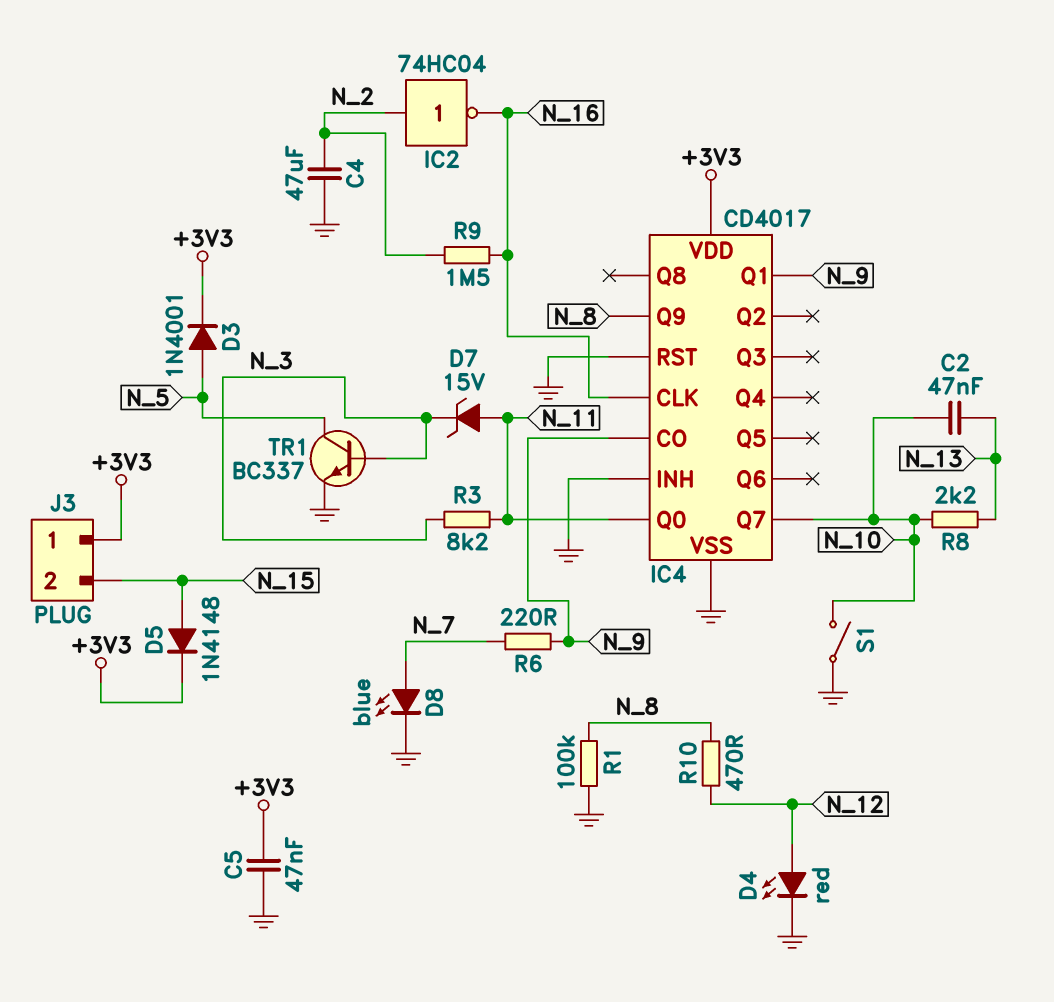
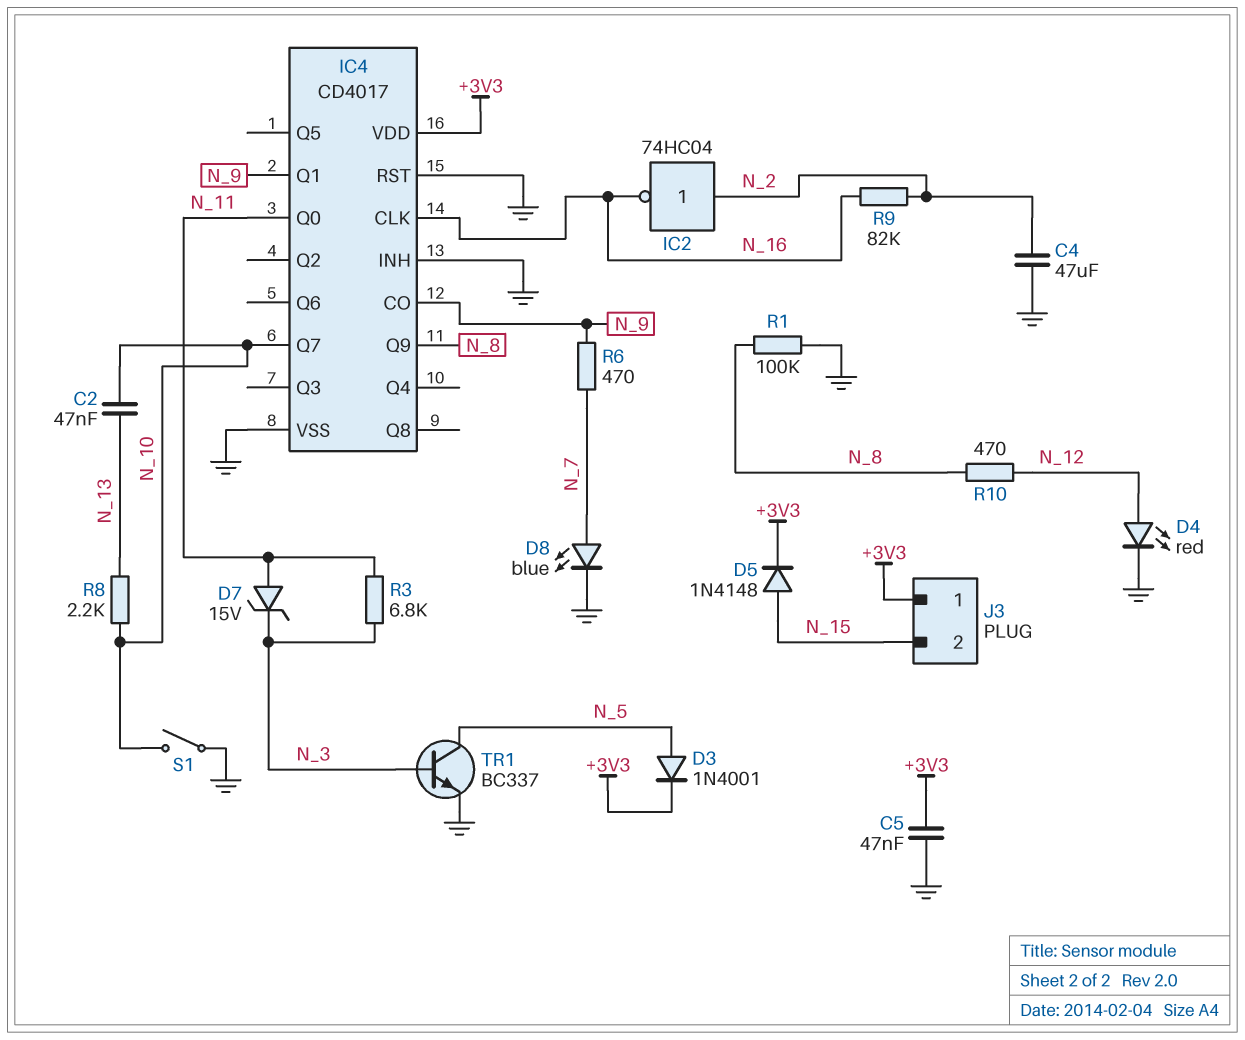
R3: 8.2k (N_3, N_11) -> 6.8k (N_3, N_11)
R6: 220 (N_7, N_9) -> 470 (N_7, N_9)
R9: 1.5M (N_2, N_16) -> 82k (N_2, N_16)

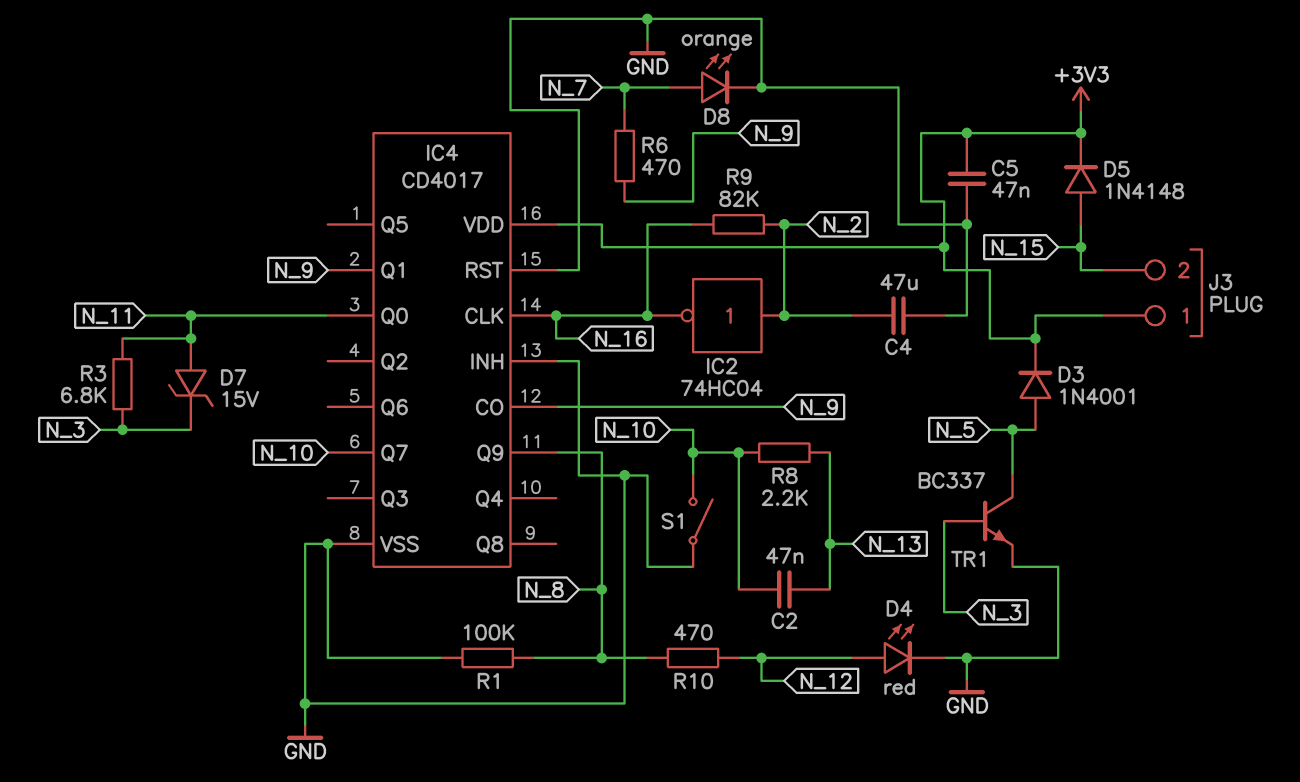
D8: LED blue (A N_7, K GND) -> LED orange (A N_7, K GND)

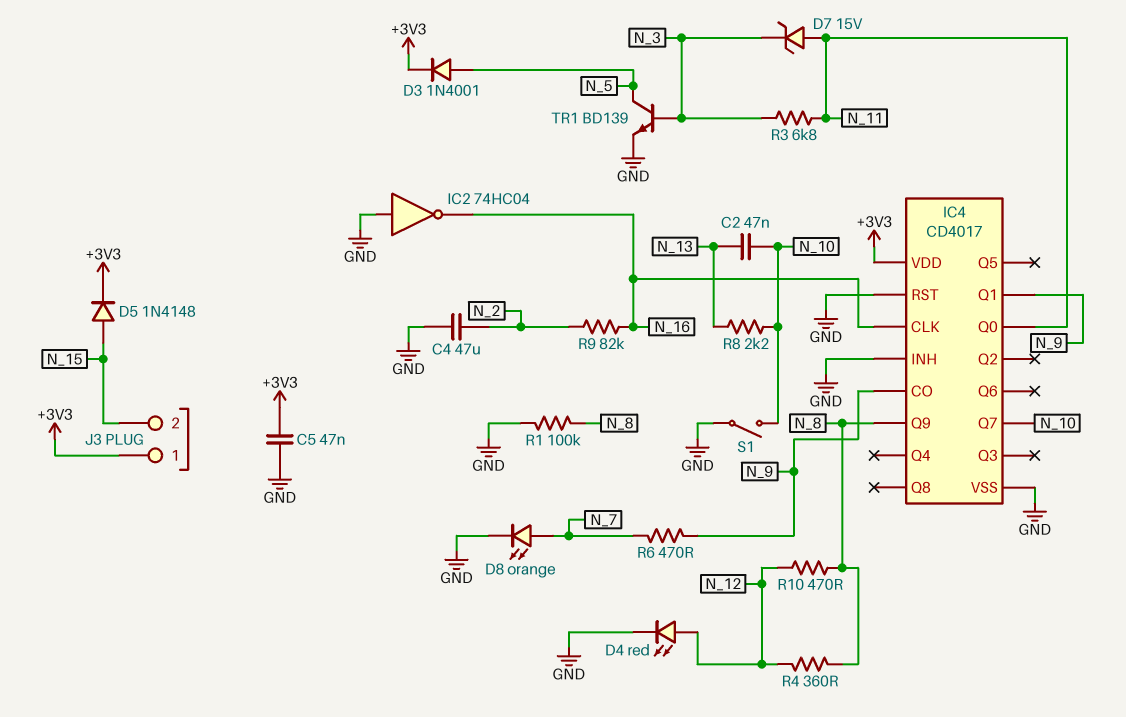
IC2: NOT 74HC04 (in N_2, out N_16) -> NOT 74HC04 (in GND, out N_16)
R4: none -> 360 (N_8, N_12)
TR1: NPN BC337 (B N_3, C N_5, E GND) -> NPN BD139 (B N_3, C N_5, E GND)

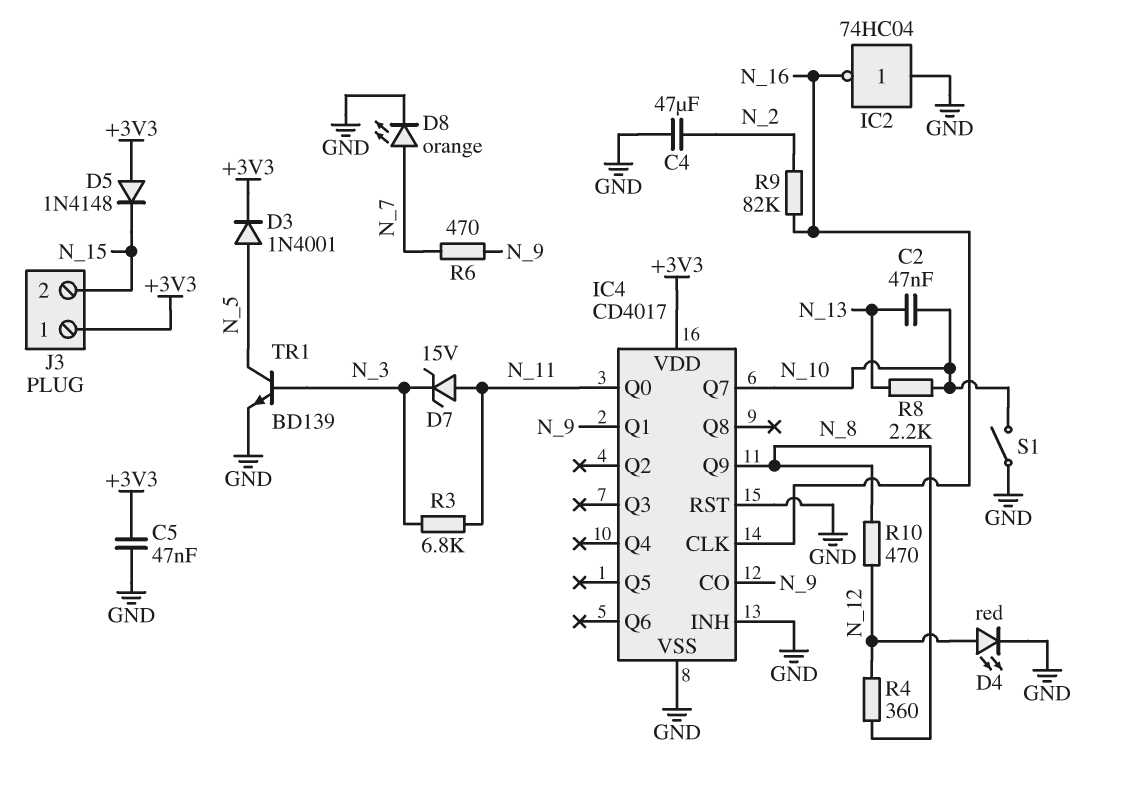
D5: diode 1N4148 (A N_15, K +3V3) -> diode 1N4148 (A +3V3, K N_15)
R1: 100k (GND, N_8) -> none

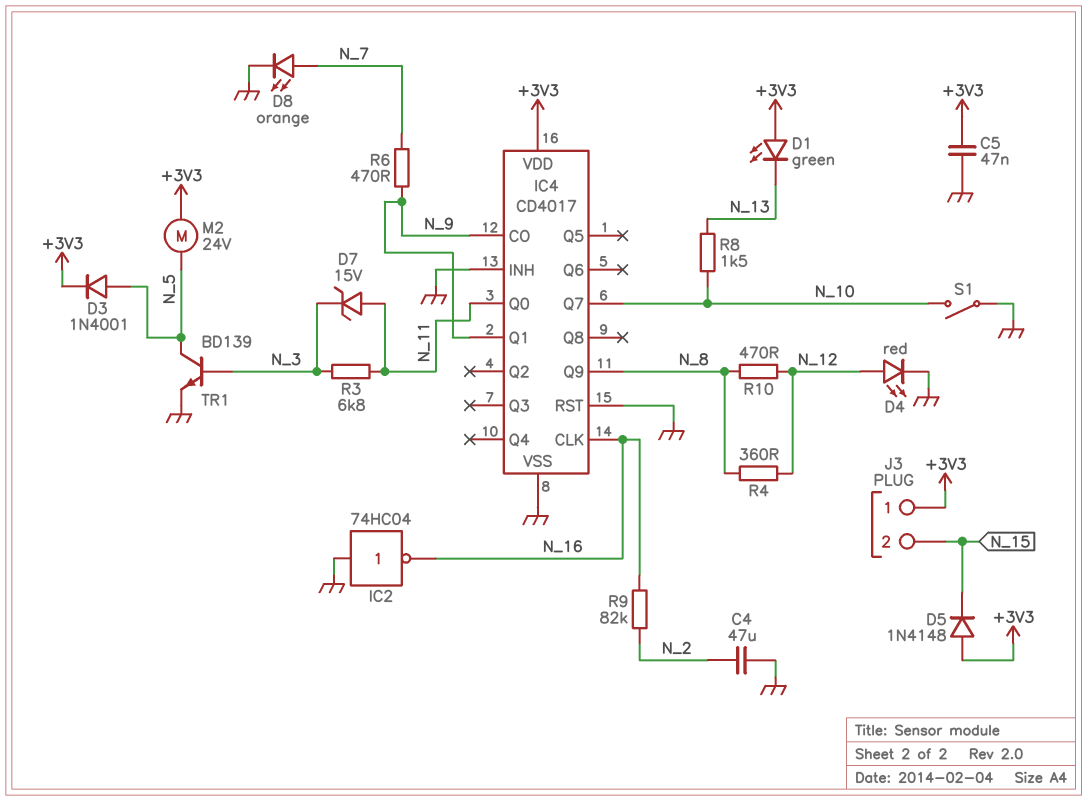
C2: 47nF (N_10, N_13) -> none
D1: none -> LED green (A +3V3, K N_13)
M2: none -> motor 24V (+3V3, N_5)
R8: 2.2k (N_10, N_13) -> 1.5k (N_10, N_13)

